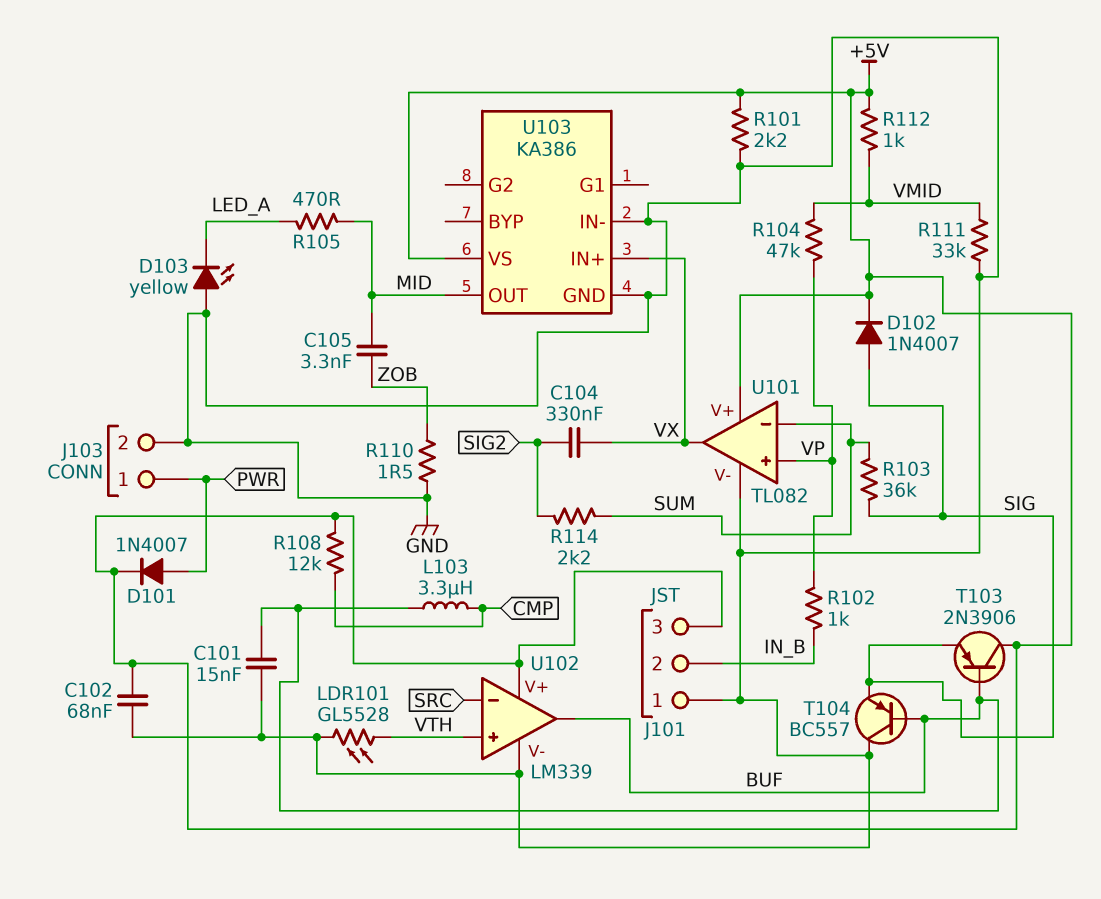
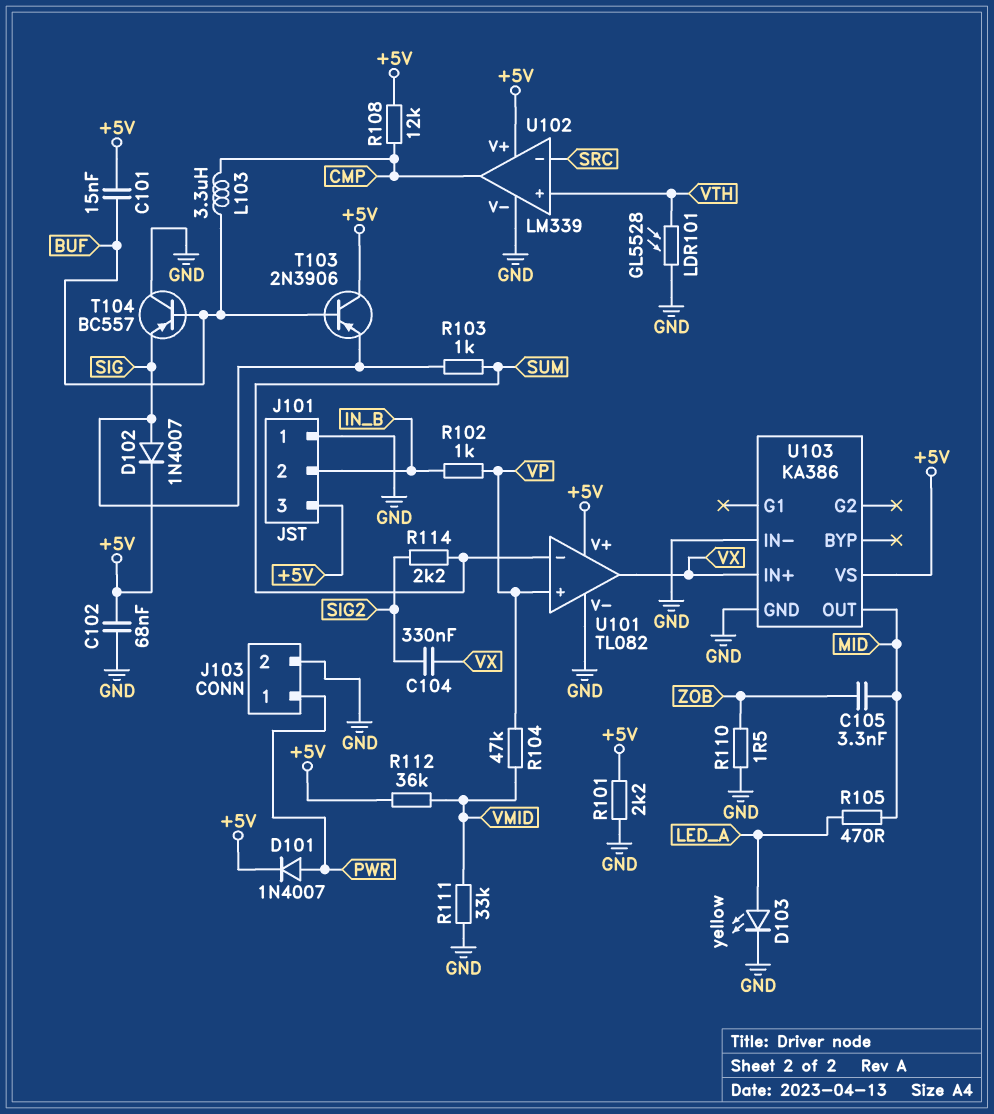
C101: 15nF (BUF, GND) -> 15nF (+5V, BUF)
D103: LED yellow (A GND, K LED_A) -> LED yellow (A LED_A, K GND)
R103: 36k (SIG, SUM) -> 1k (SIG, SUM)
R112: 1k (+5V, VMID) -> 36k (+5V, VMID)
U102 pin out: BUF -> CMP

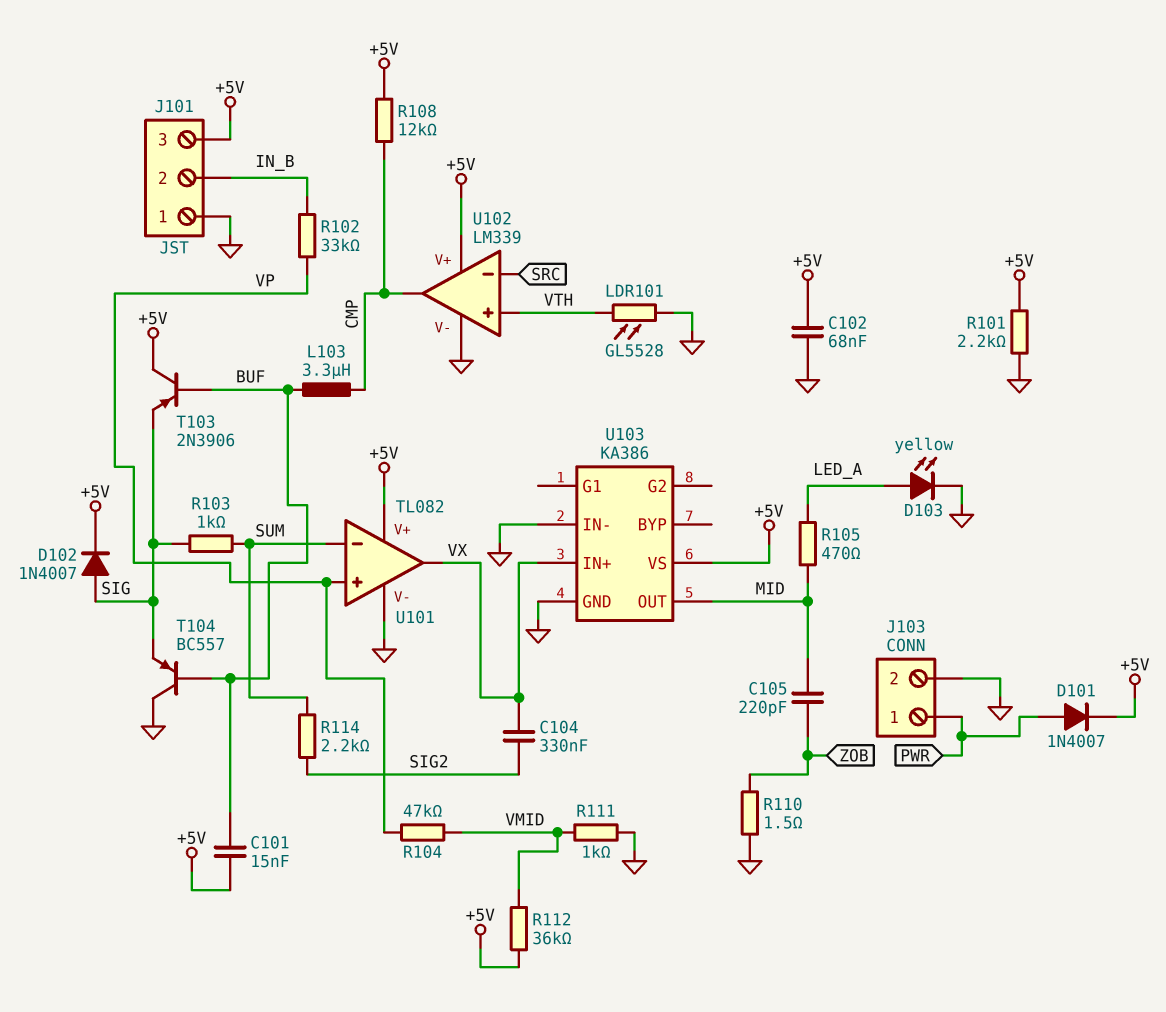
C105: 3.3nF (MID, ZOB) -> 220pF (MID, ZOB)
R102: 1k (IN_B, VP) -> 33k (IN_B, VP)
R111: 33k (GND, VMID) -> 1k (GND, VMID)

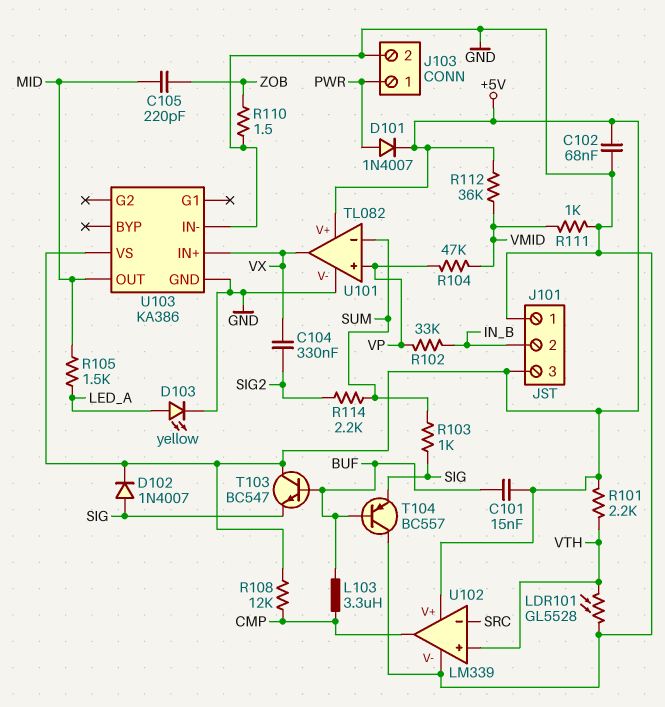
R101: 2.2k (+5V, GND) -> 2.2k (+5V, VTH)
R105: 470 (LED_A, MID) -> 1.5k (LED_A, MID)
T103: PNP 2N3906 (B BUF, C +5V, E SIG) -> NPN BC547 (B BUF, C +5V, E SIG)

